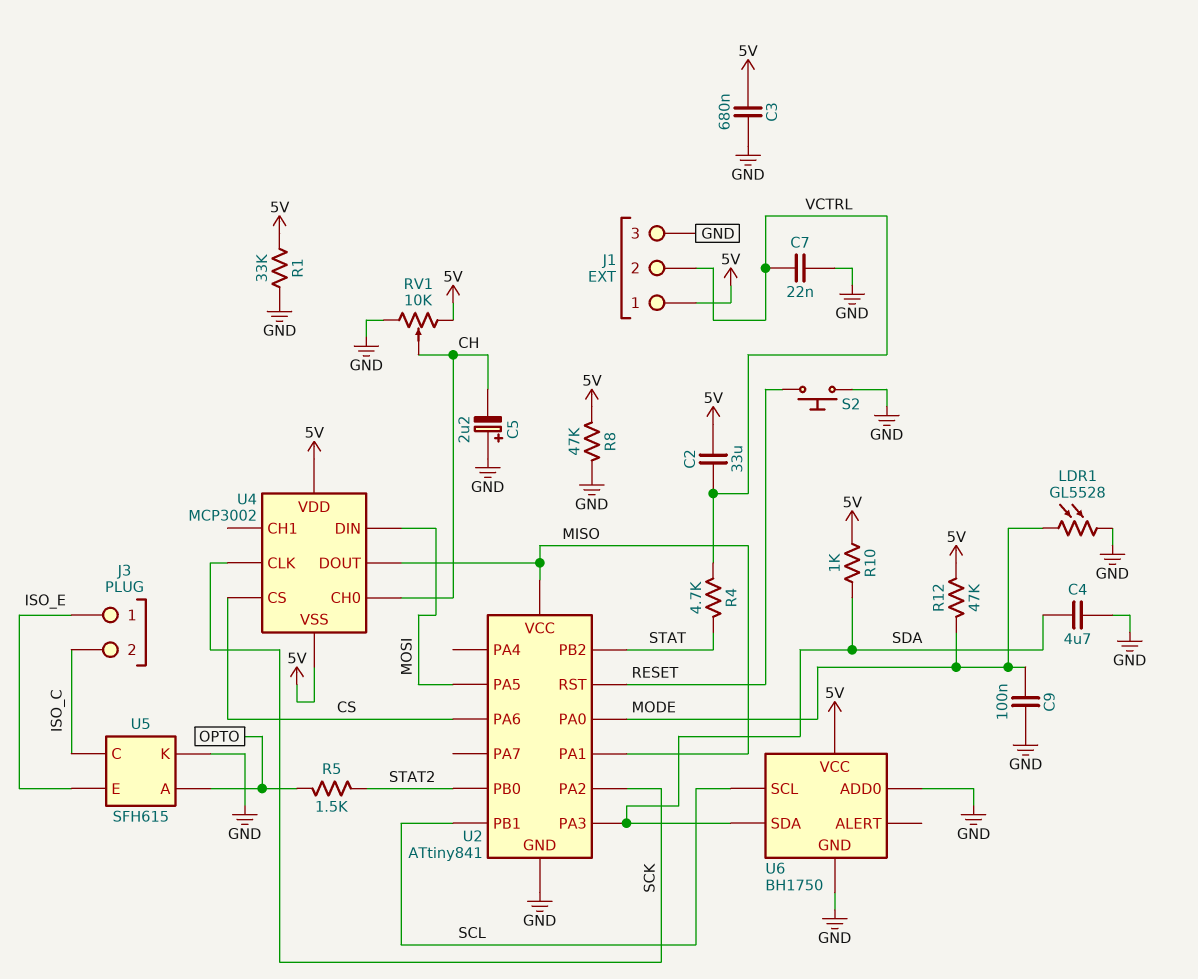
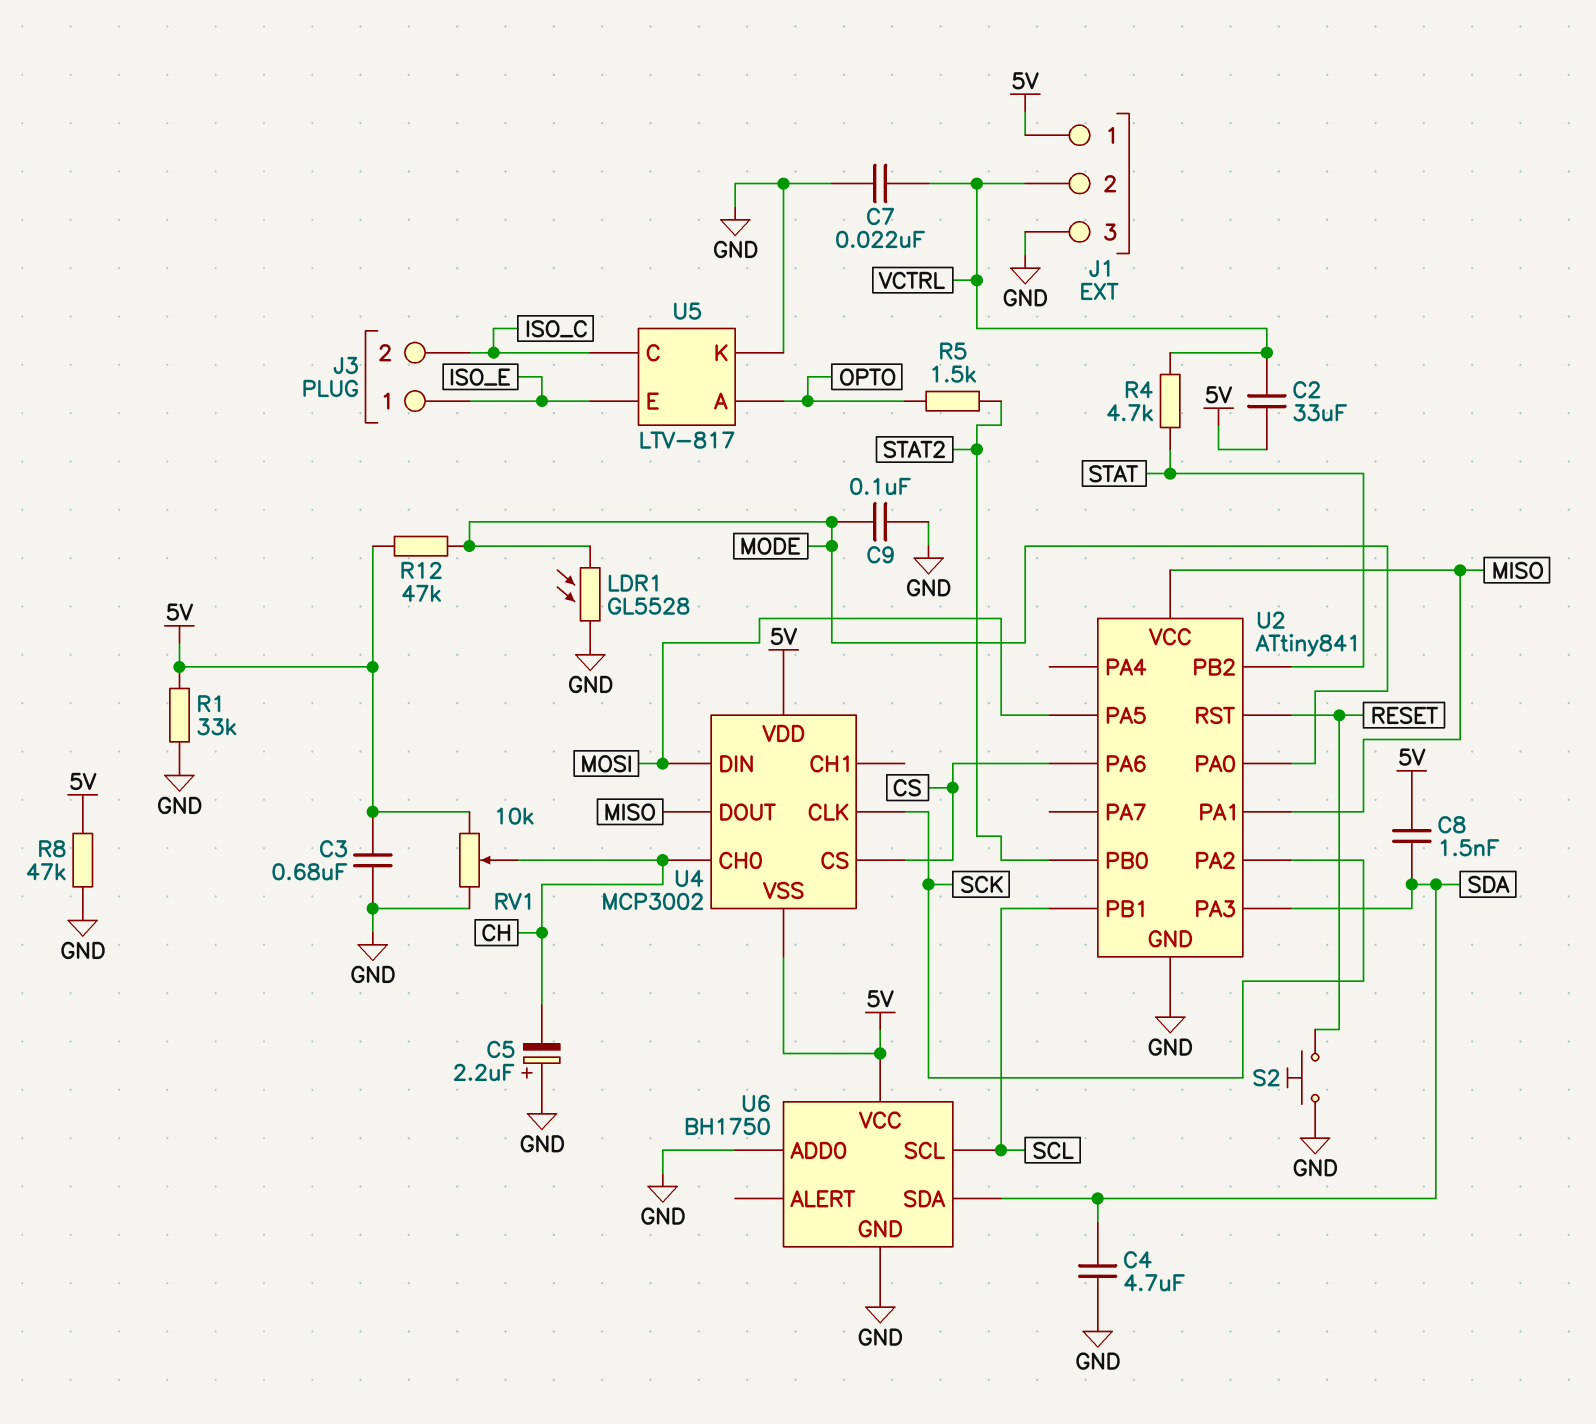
C8: none -> 1.5nF (5V, SDA)
R10: 1k (5V, SDA) -> none
U5: SFH615 -> LTV-817

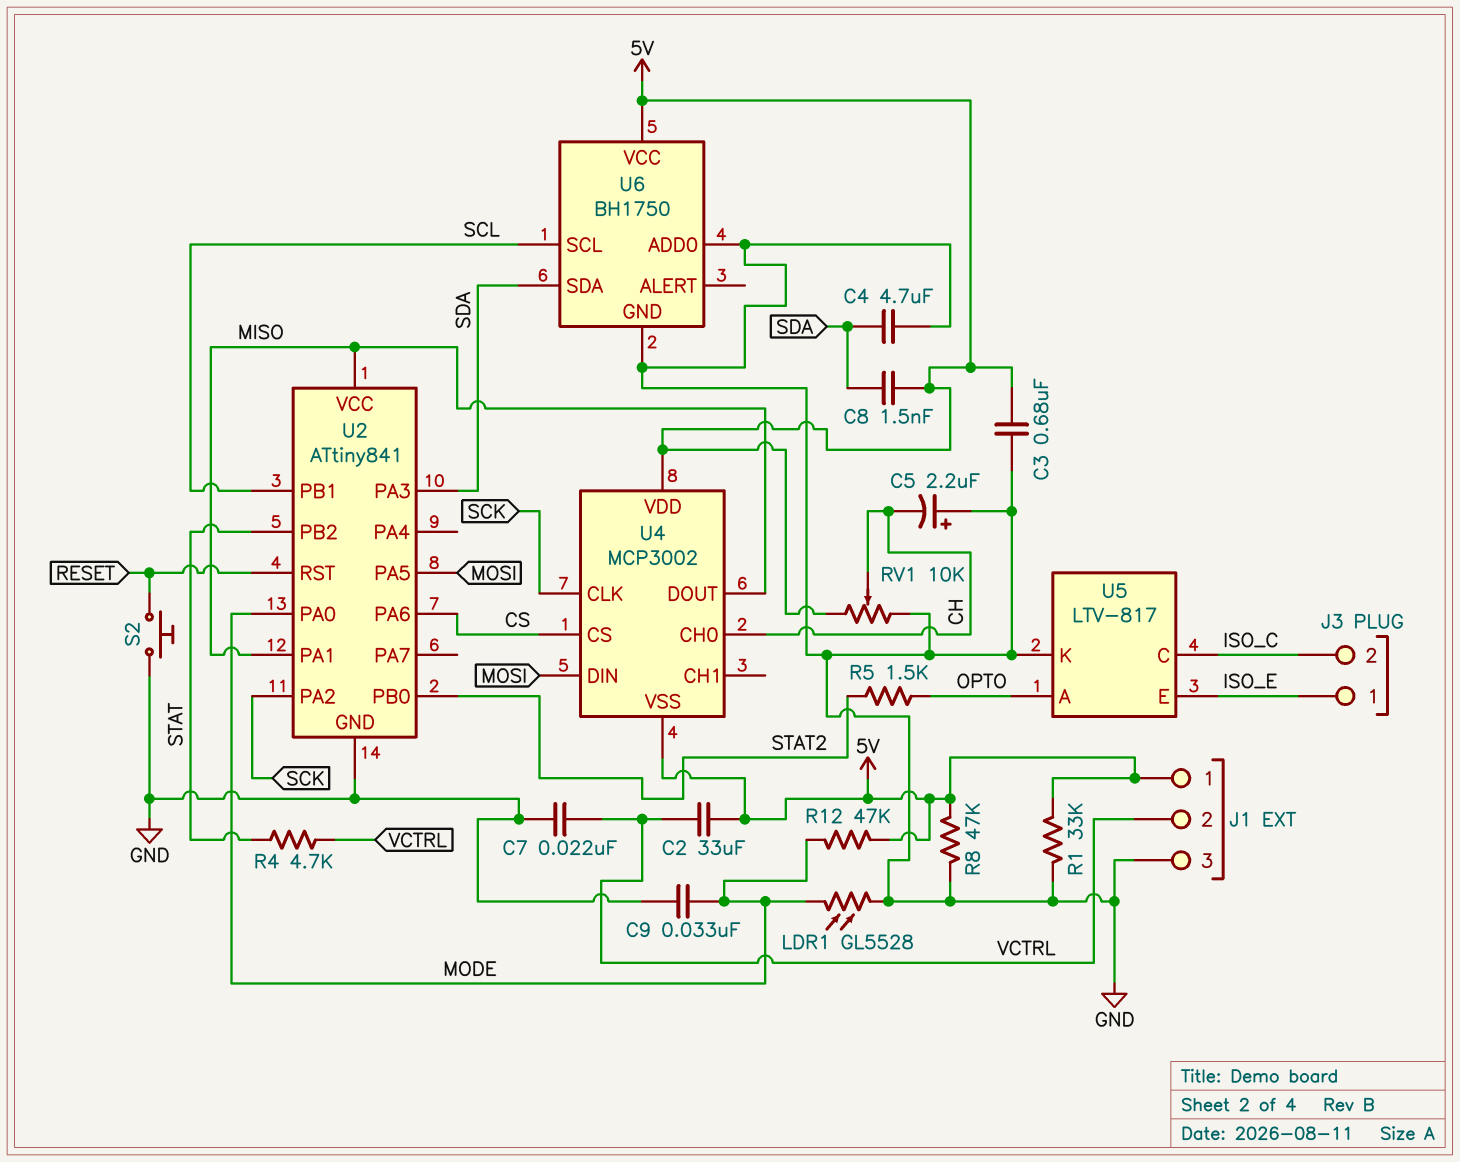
C9: 100nF (GND, MODE) -> 33nF (GND, MODE)

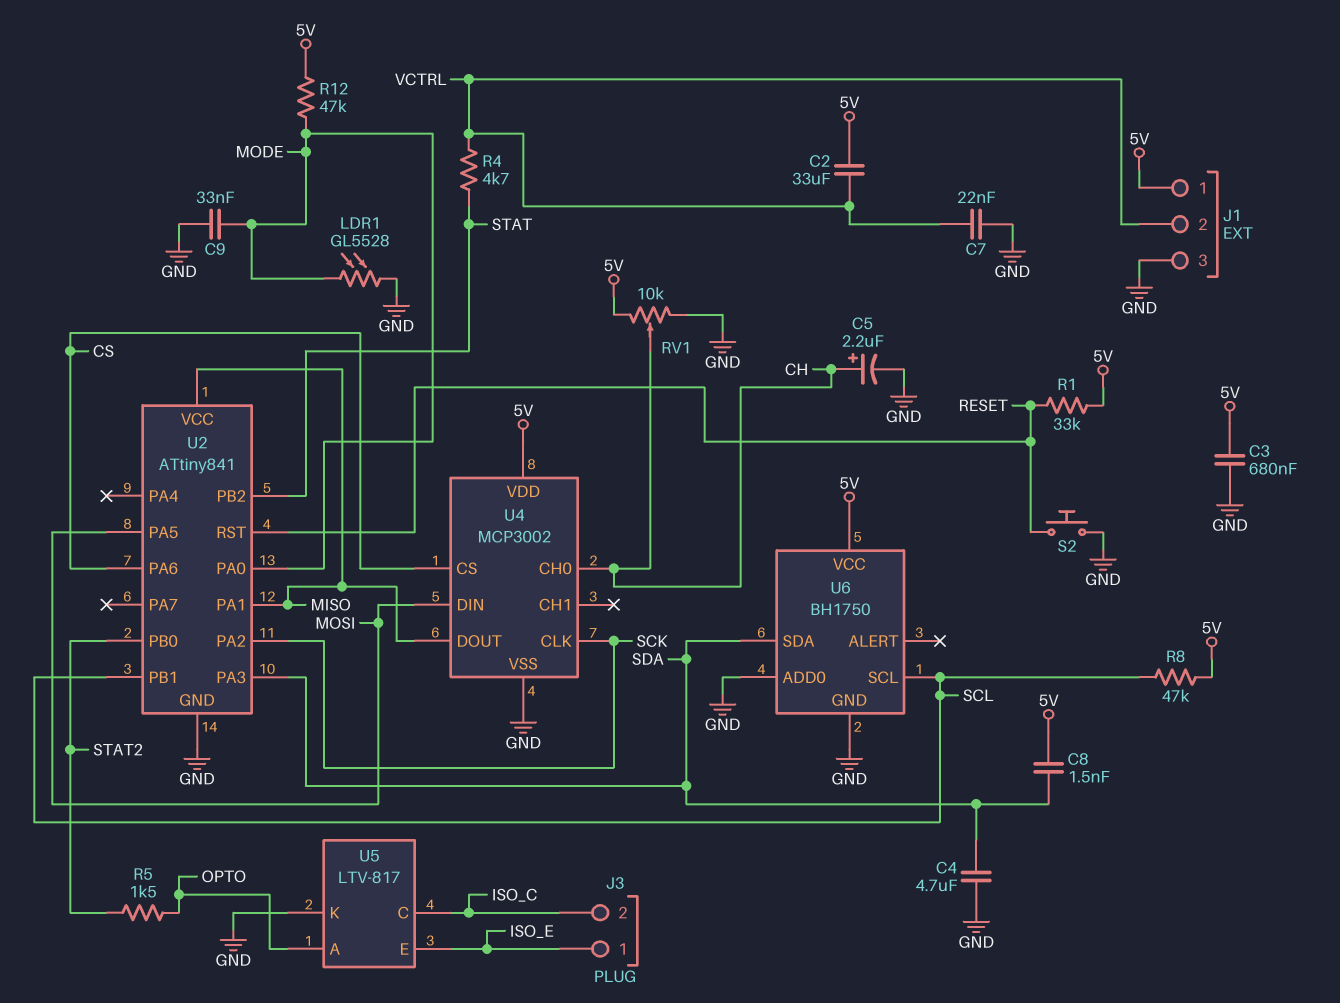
C5: 2.2uF (plus GND, minus CH) -> 2.2uF (plus CH, minus GND)
R1: 33k (5V, GND) -> 33k (5V, RESET)
R8: 47k (5V, GND) -> 47k (5V, SCL)
U4 pin VSS: 5V -> GND

